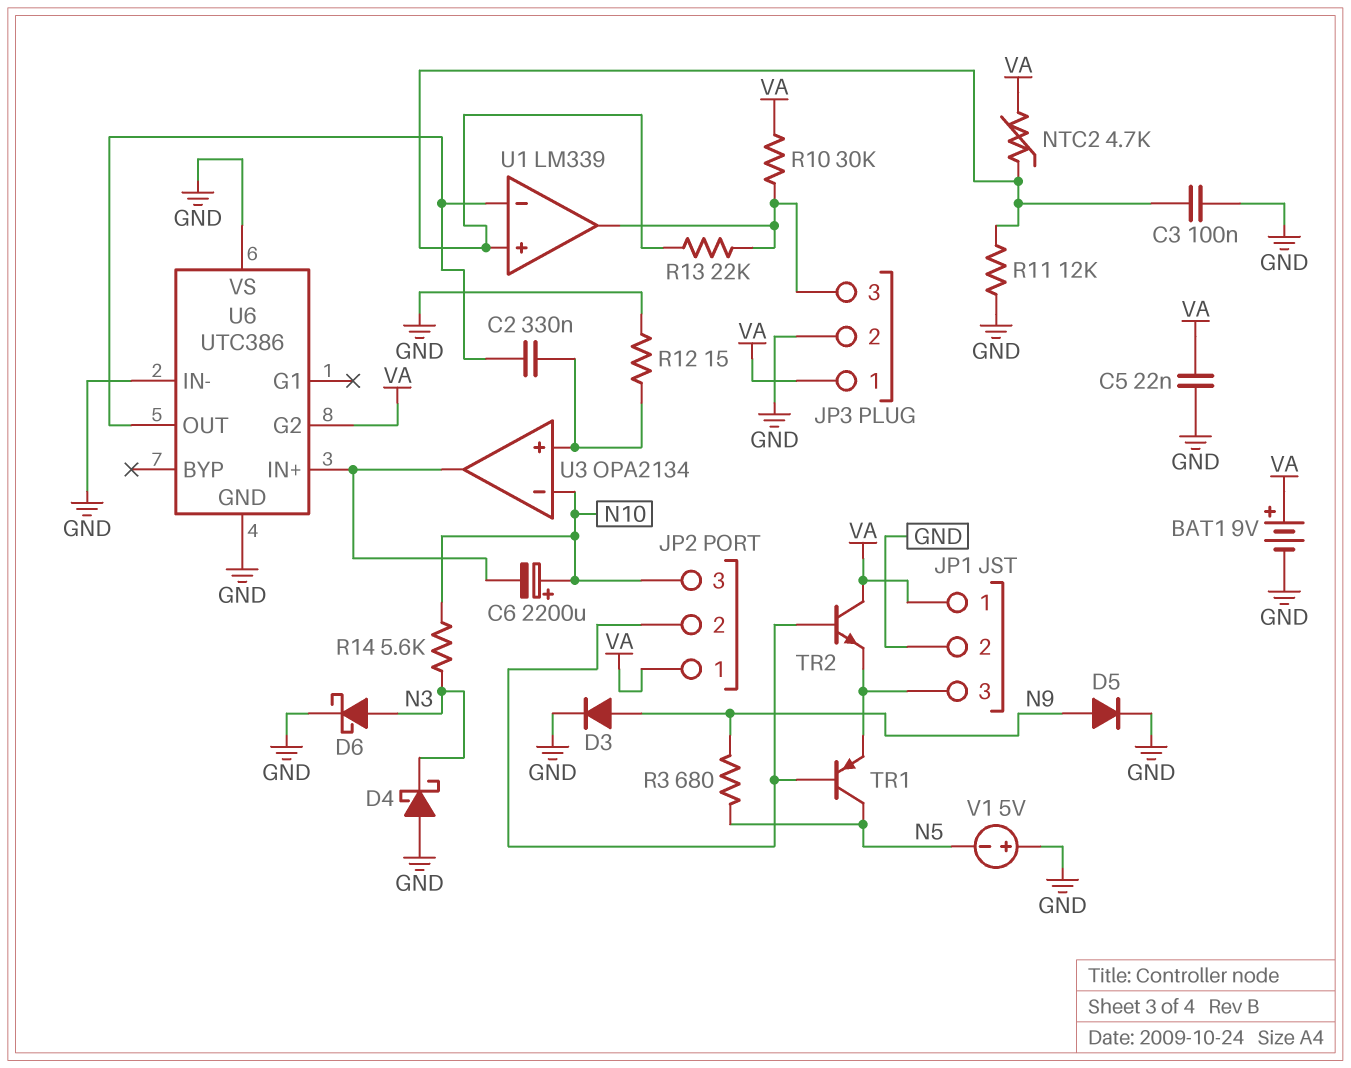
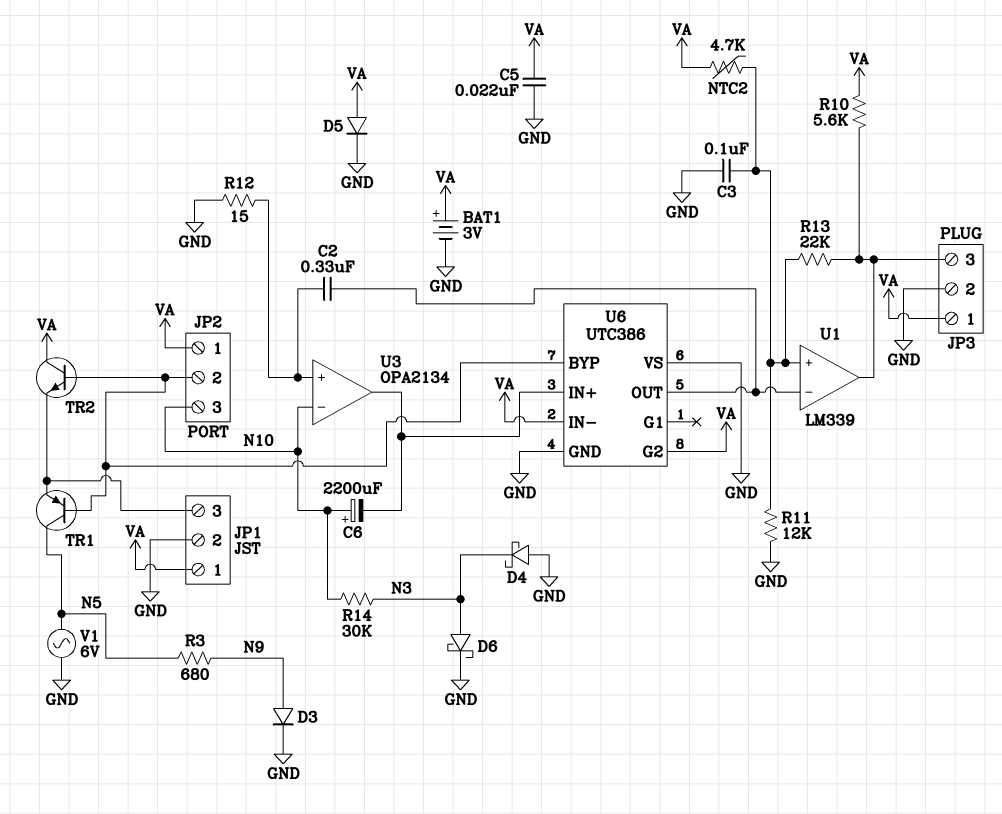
BAT1: 9V (plus VA, minus GND) -> 3V (plus VA, minus GND)
D5: diode (A N9, K GND) -> diode (A VA, K GND)
R10: 30k (JP3/3, VA) -> 5.6k (JP3/3, VA)
R14: 5.6k (N3, N10) -> 30k (N3, N10)
U6 pin BYP: none -> JP2/2
U6 pin IN-: GND -> VA
V1: 5V (plus GND, minus N5) -> AC 6V (GND, N5)

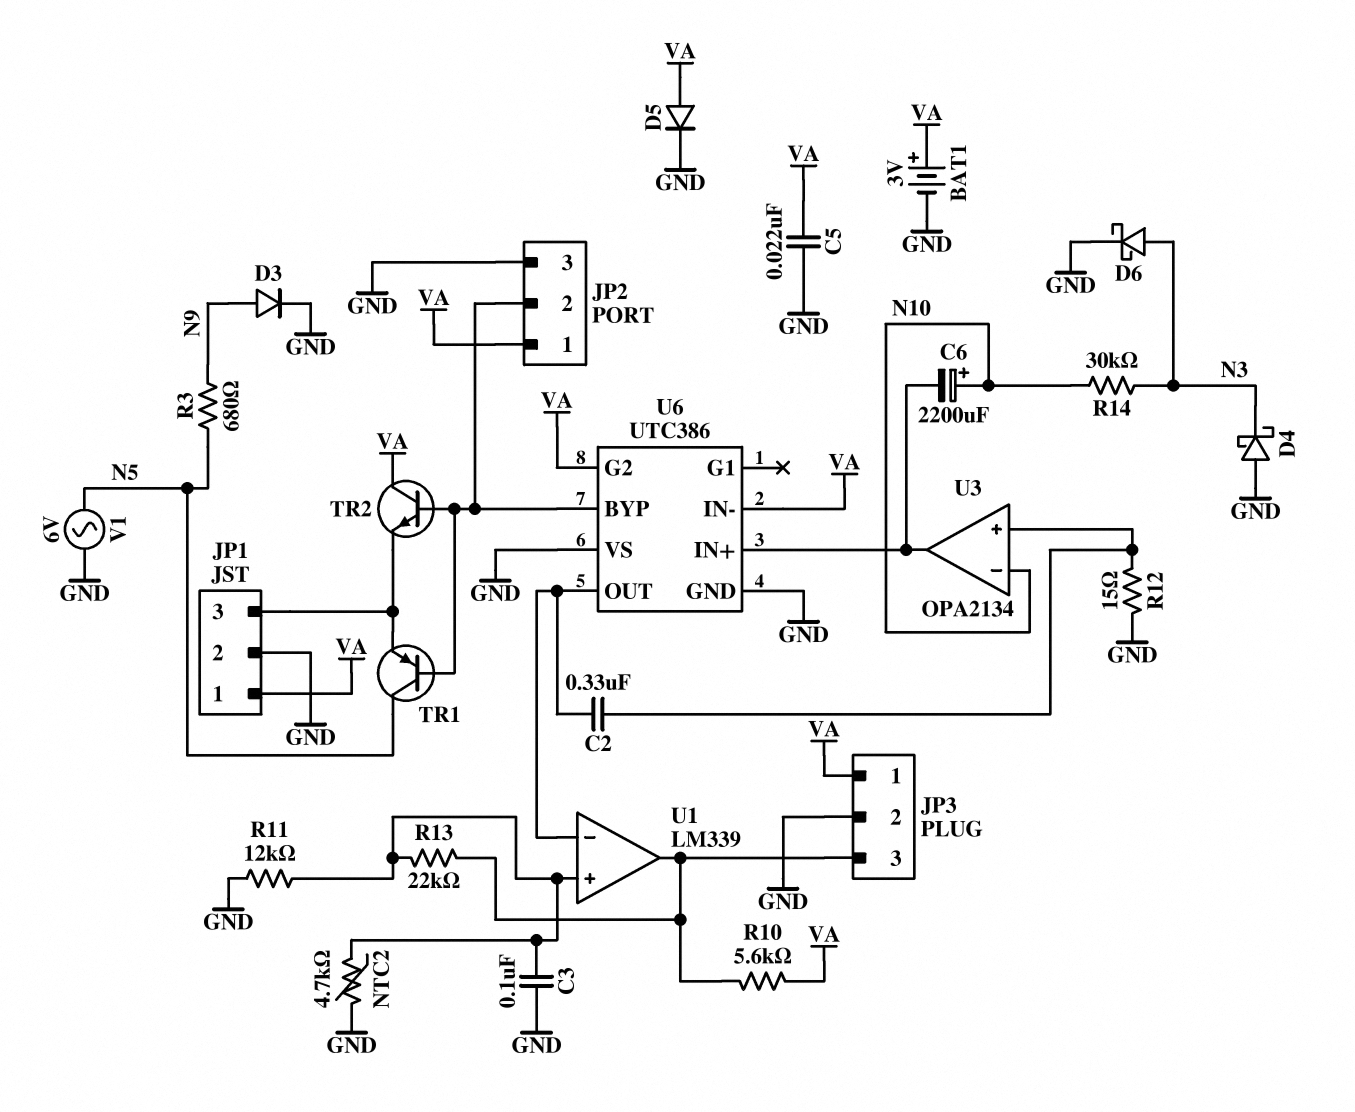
JP2 pin 3: N10 -> GND
NTC2: 4.7k (U1/in+, VA) -> 4.7k (GND, U1/in+)

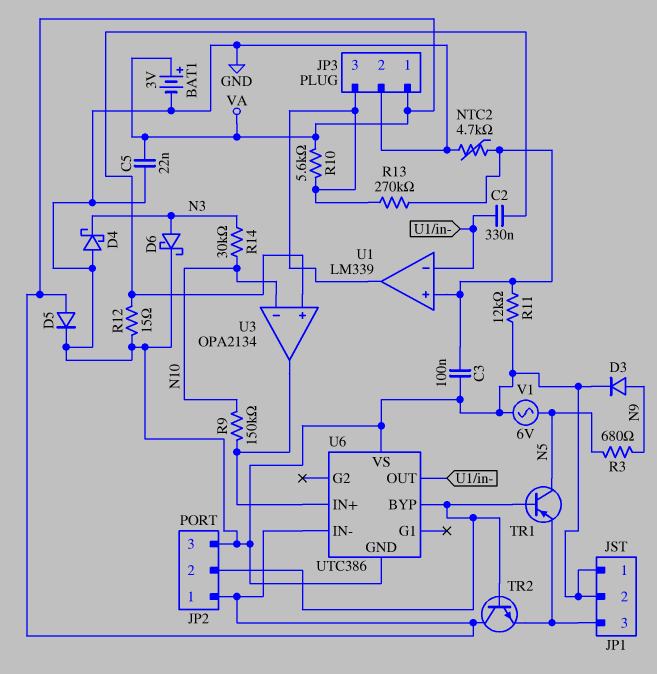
C6: 2200uF (plus N10, minus U3/out) -> none
JP1 pin 1: VA -> GND
R9: none -> 150k (N10, U3/out)
R13: 22k (JP3/3, U1/in+) -> 270k (JP3/3, U1/in+)
U6 pin G2: VA -> none

